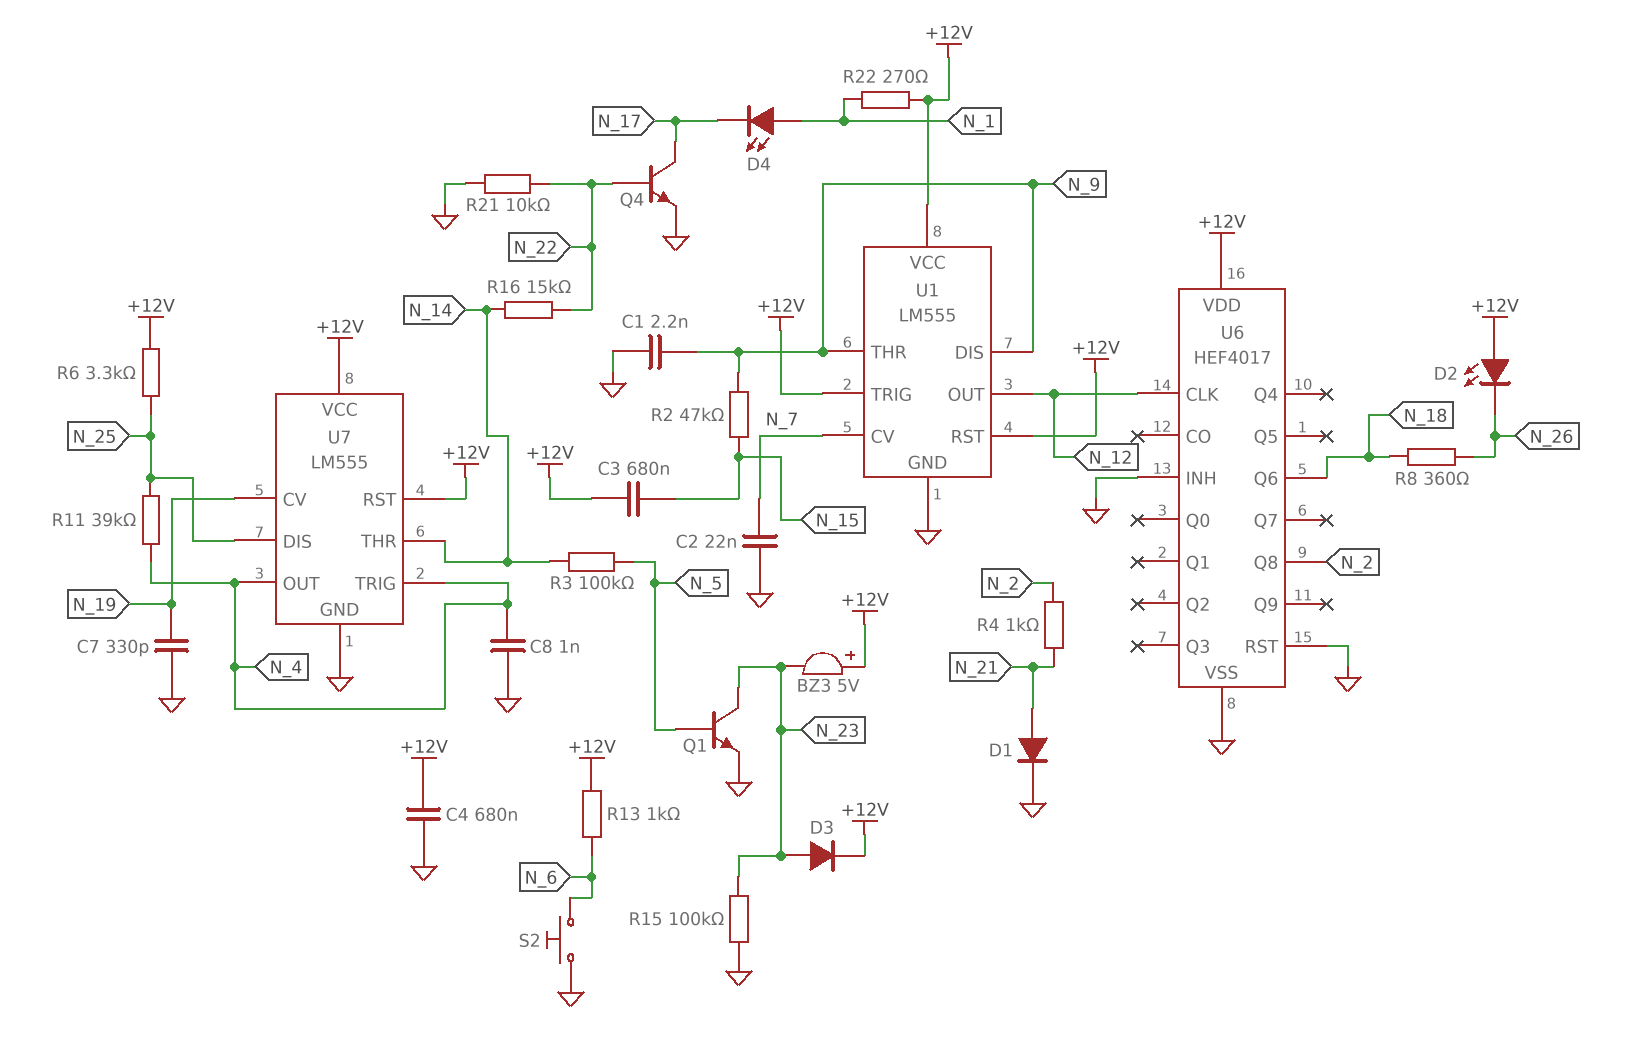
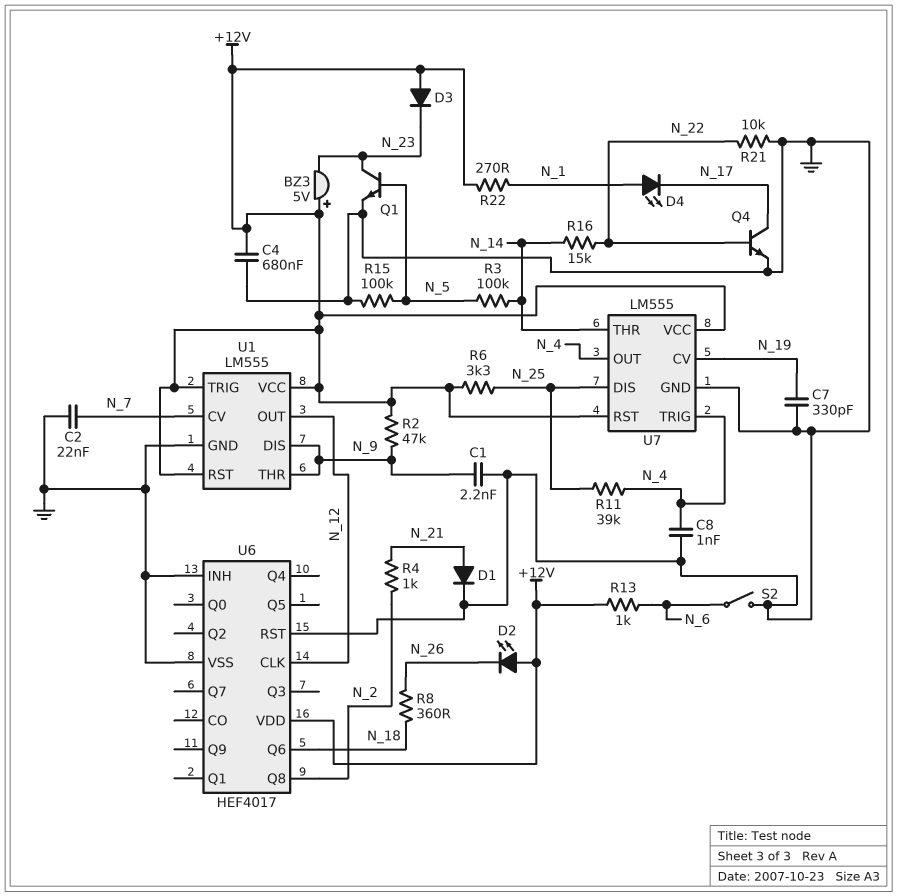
C3: 680nF (+12V, N_15) -> none
D3: diode (A N_23, K +12V) -> diode (A +12V, K N_23)
R2: 47k (N_9, N_15) -> 47k (+12V, N_9)
R15: 100k (GND, N_23) -> 100k (GND, N_5)
S2: button (GND, N_6) -> switch (GND, N_6)

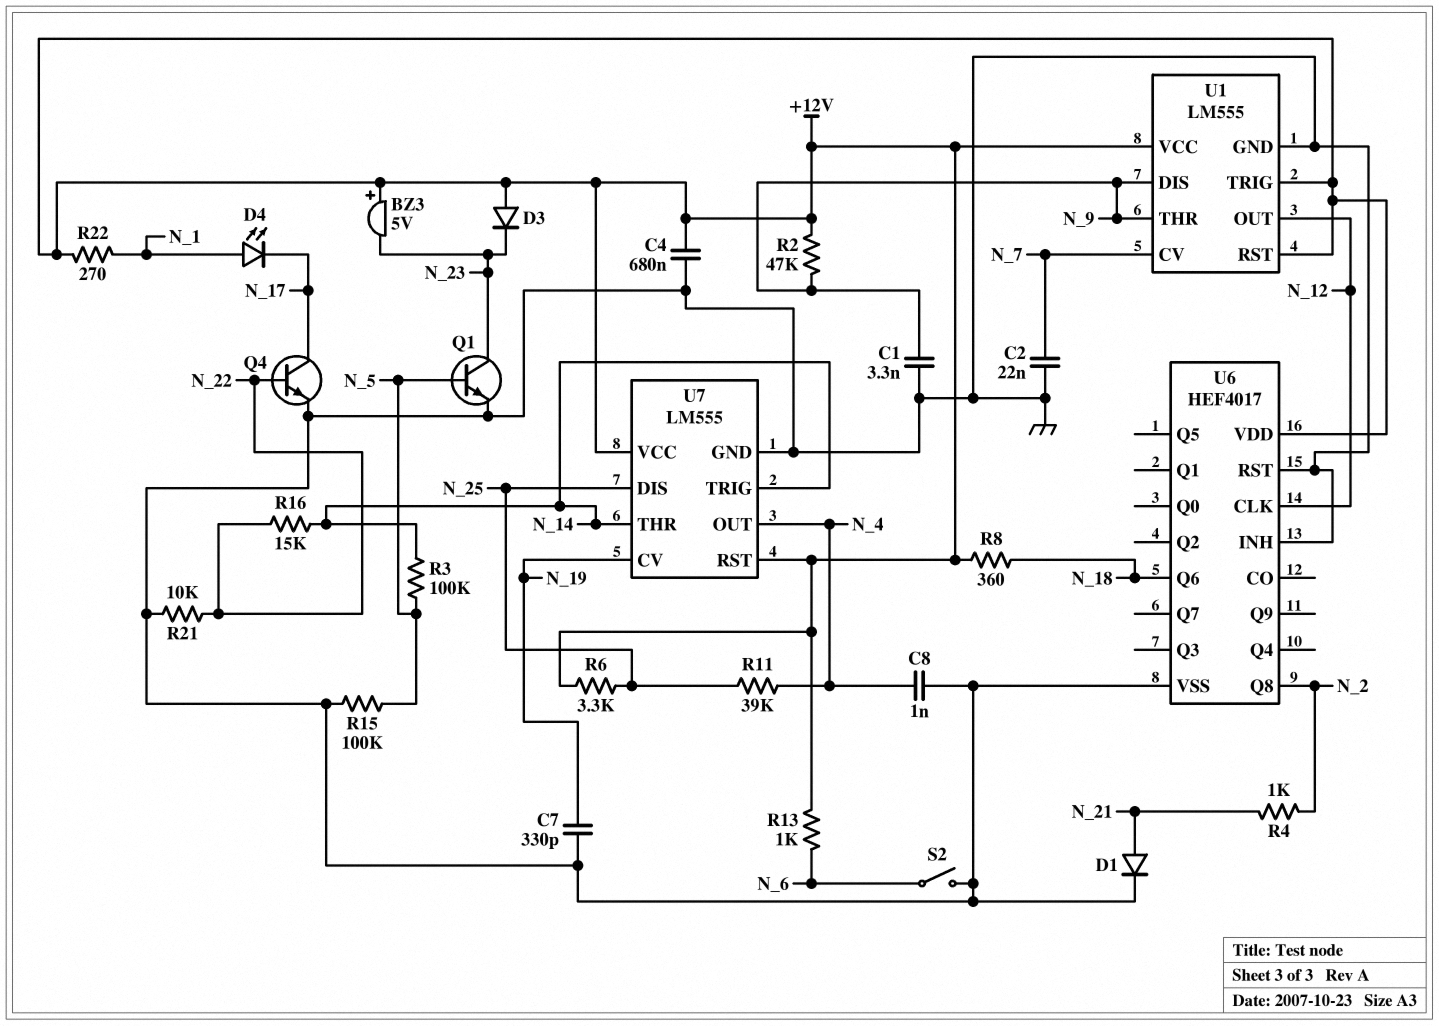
C1: 2.2nF (GND, N_9) -> 3.3nF (GND, N_9)
D2: LED (A +12V, K N_26) -> none
R8: 360 (N_18, N_26) -> 360 (+12V, N_18)
U7 pin TRIG: N_4 -> N_14

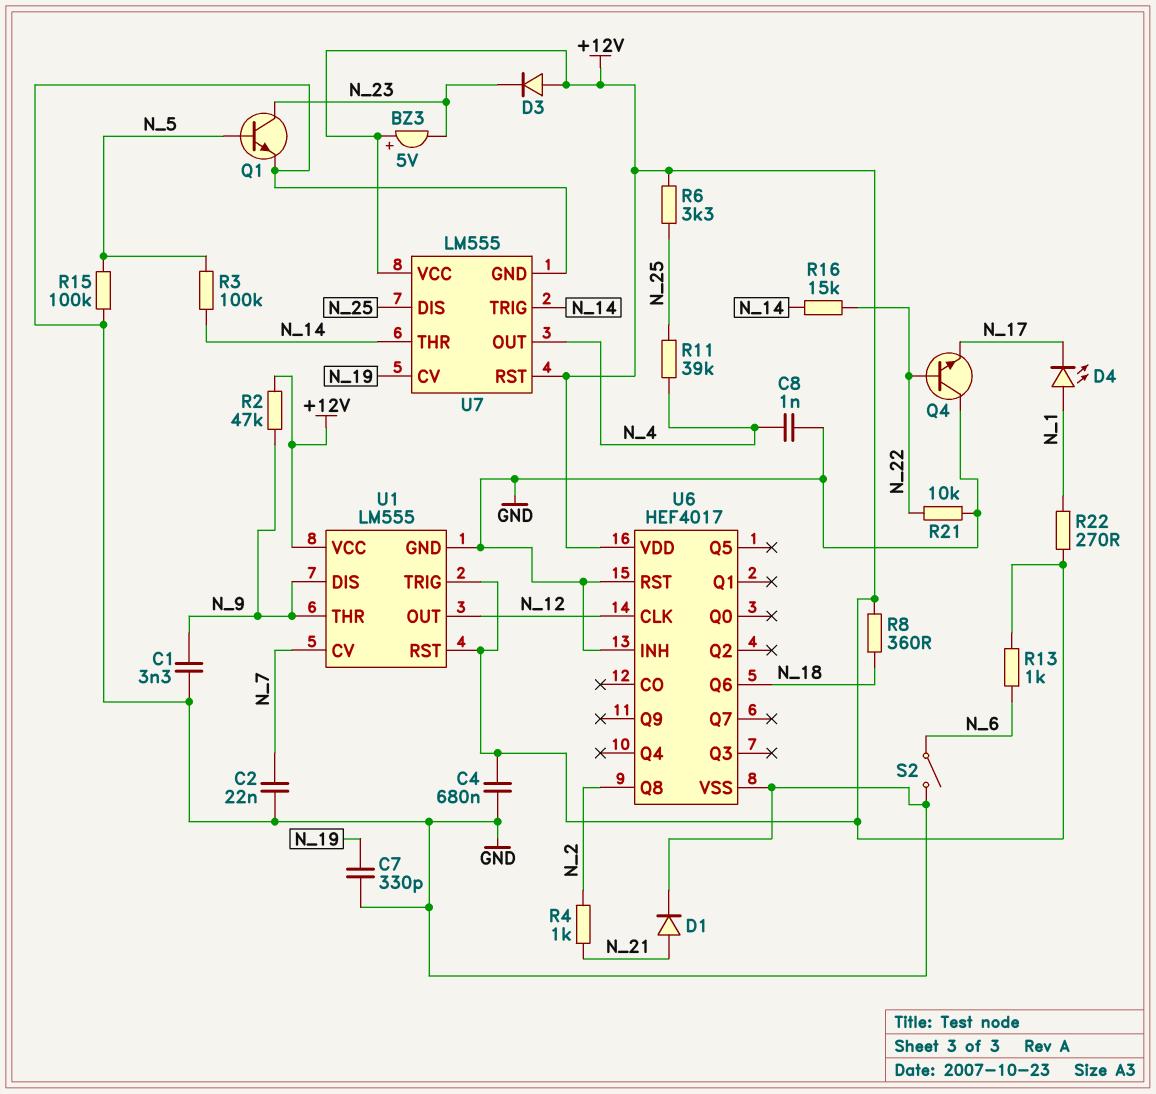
Q4: NPN (B N_22, C N_17, E GND) -> NPN (B N_22, C GND, E N_17)

